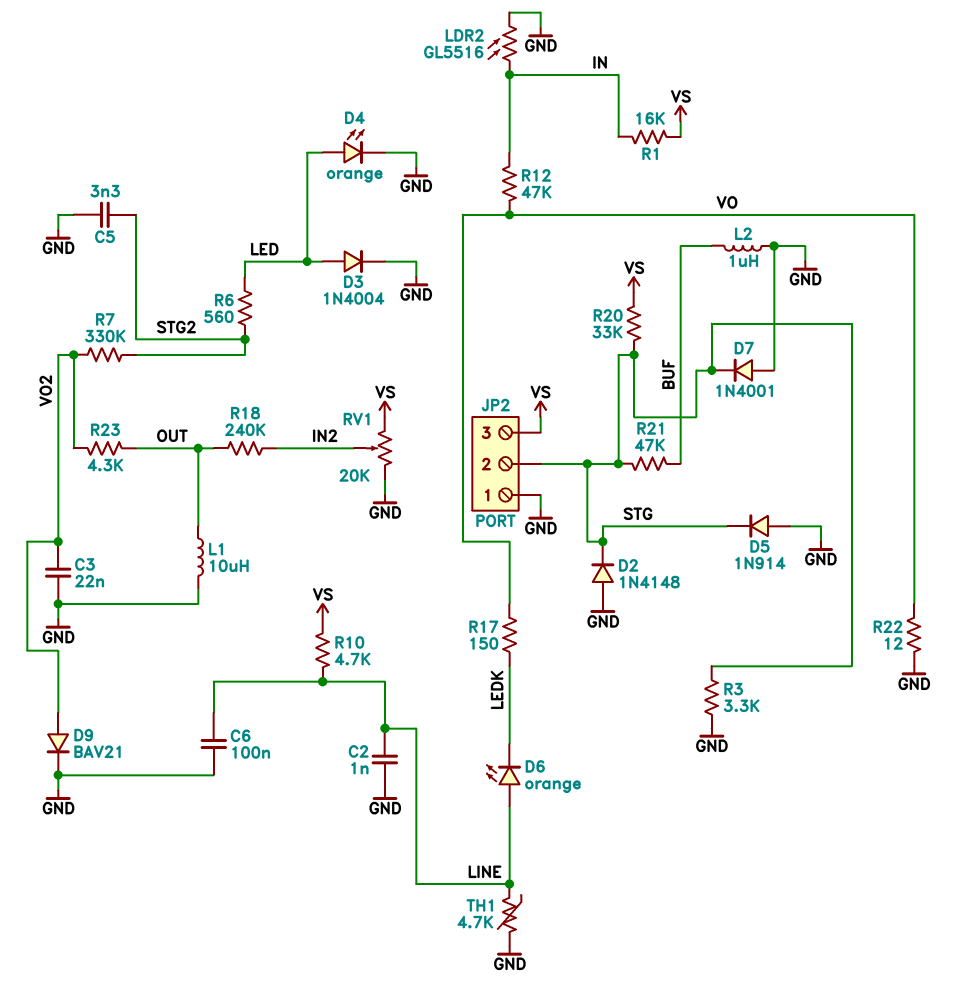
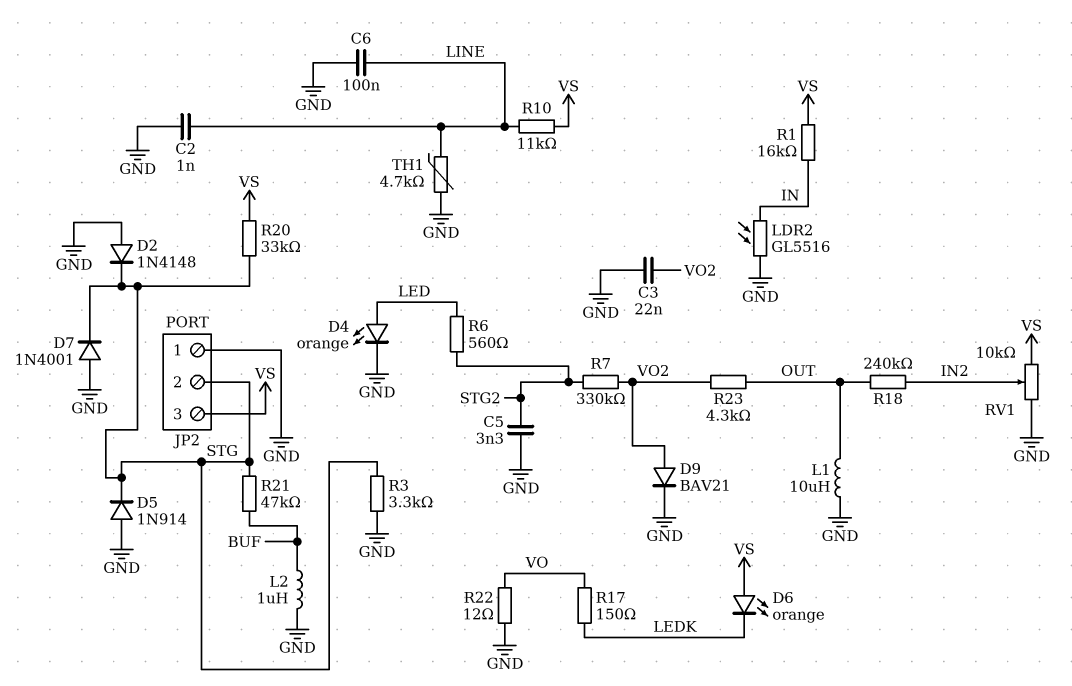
D3: diode 1N4004 (A LED, K GND) -> none
D6: LED orange (A LINE, K LEDK) -> LED orange (A VS, K LEDK)
R10: 4.7k (LINE, VS) -> 11k (LINE, VS)
R12: 47k (IN, VO) -> none
RV1: 20k (GND, VS, wiper IN2) -> 10k (GND, VS, wiper IN2)

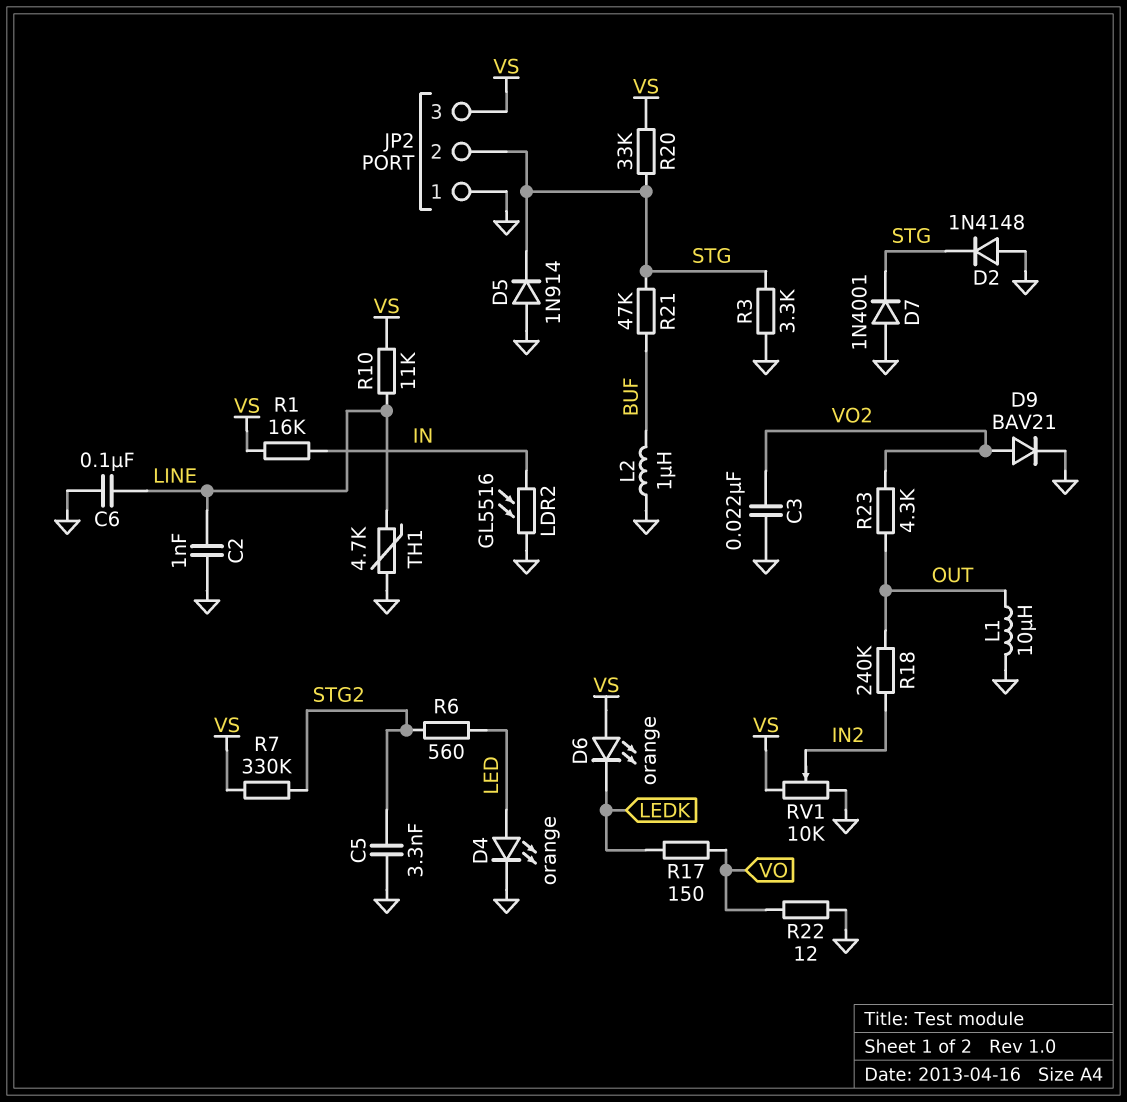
R7: 330k (STG2, VO2) -> 330k (STG2, VS)

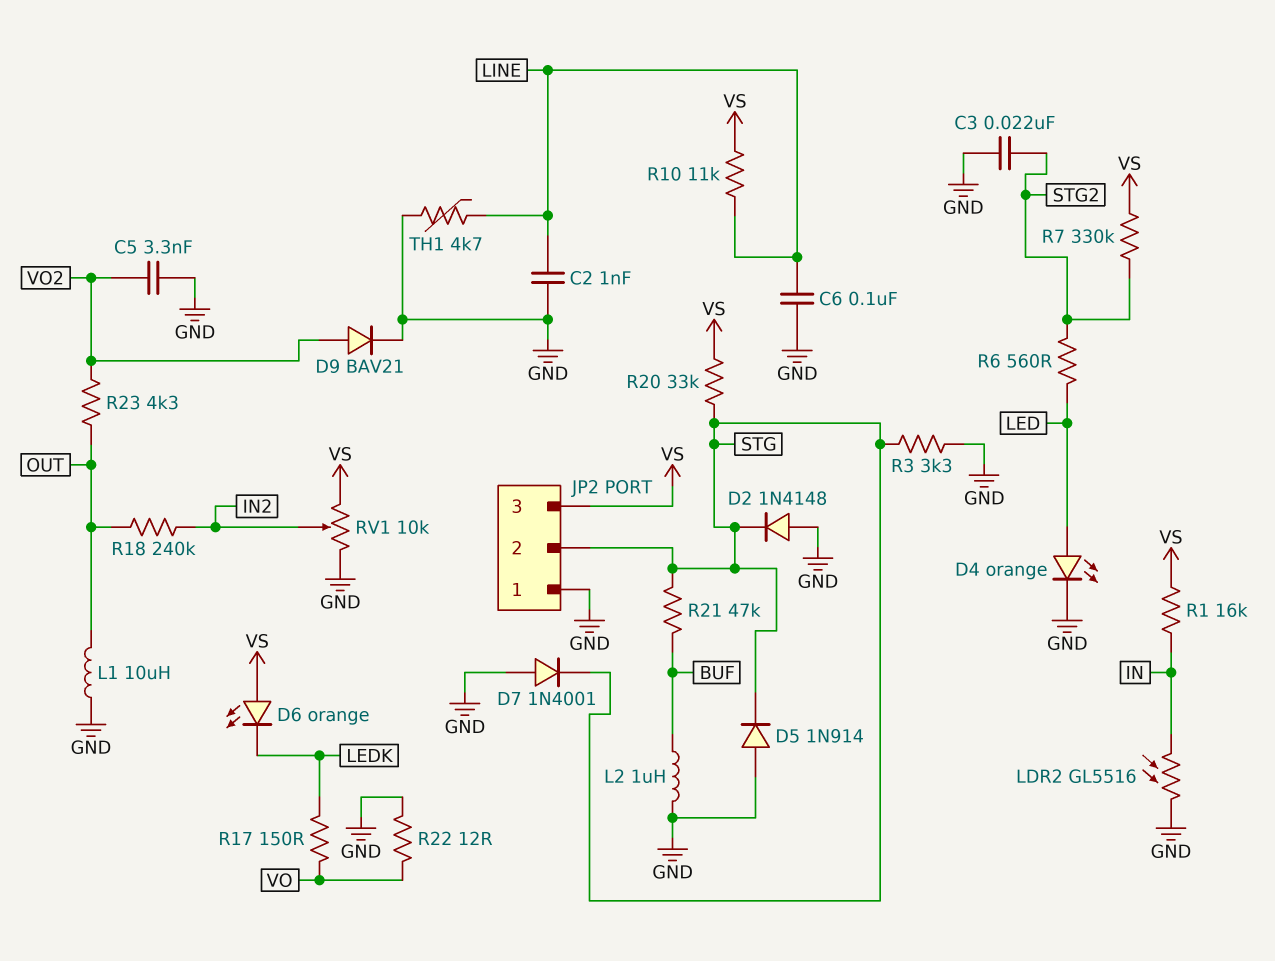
C3: 22nF (GND, VO2) -> 22nF (GND, STG2)
C5: 3.3nF (GND, STG2) -> 3.3nF (GND, VO2)

